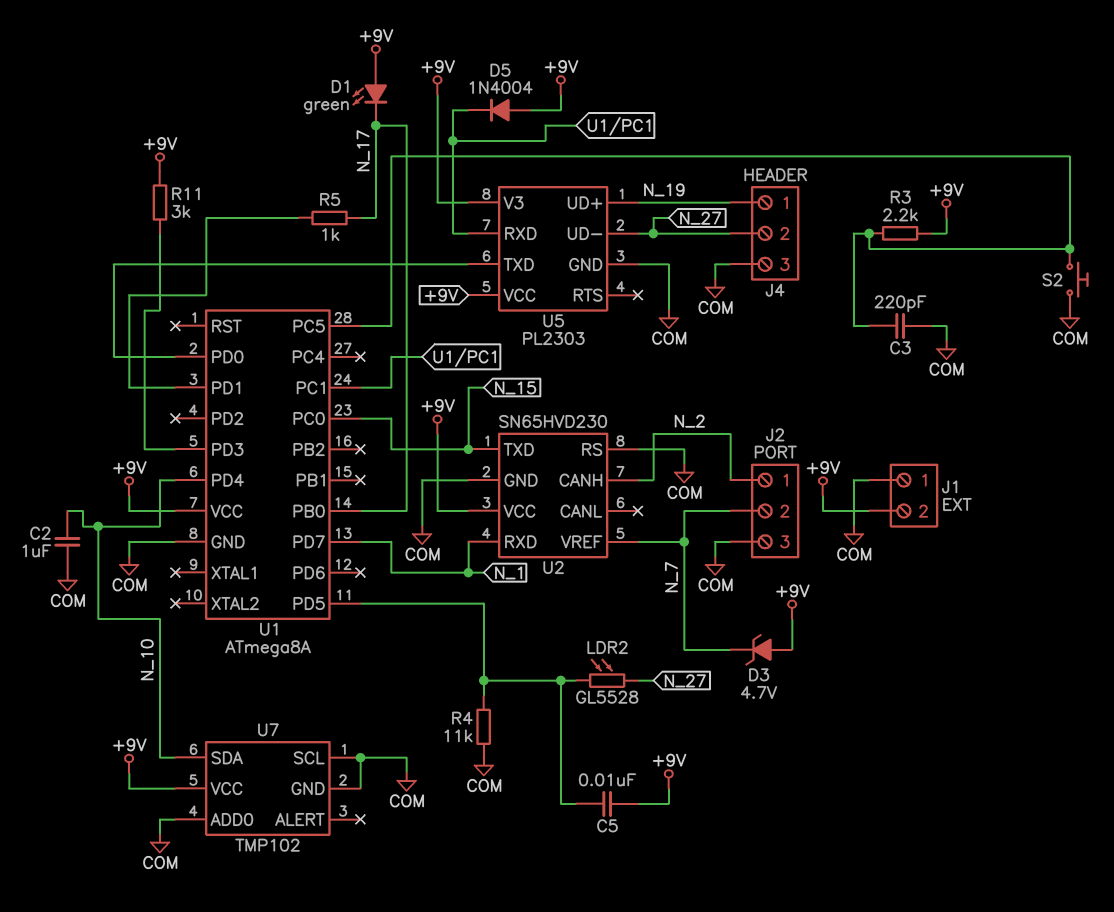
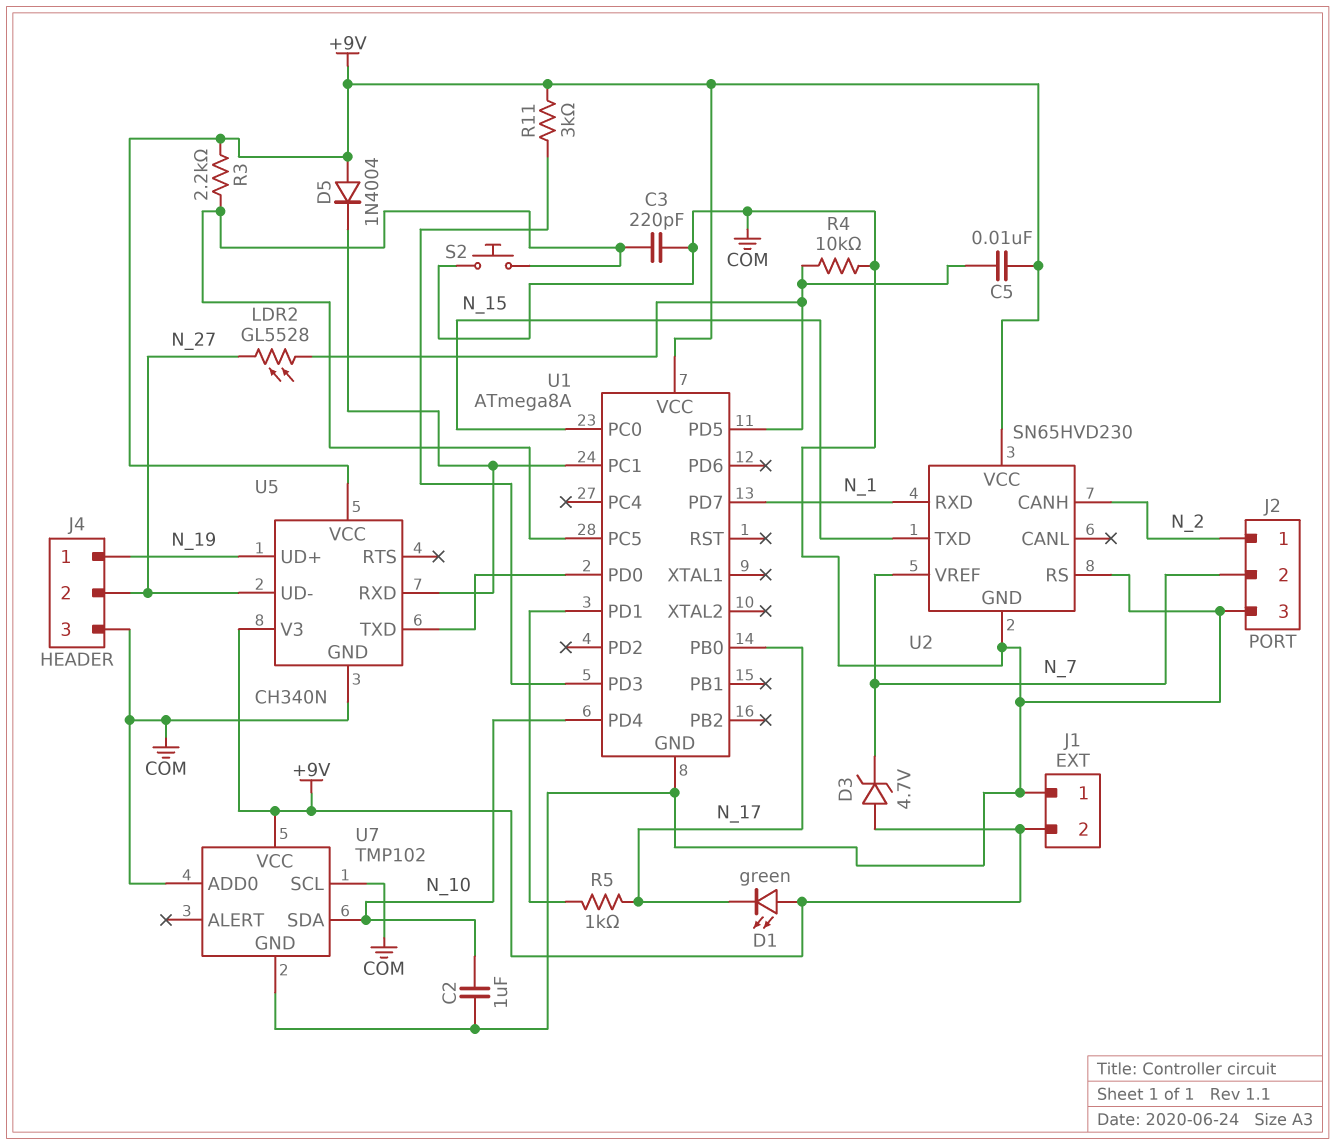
R4: 11k (COM, U1/PD5) -> 10k (COM, U1/PD5)
U5: PL2303 -> CH340N

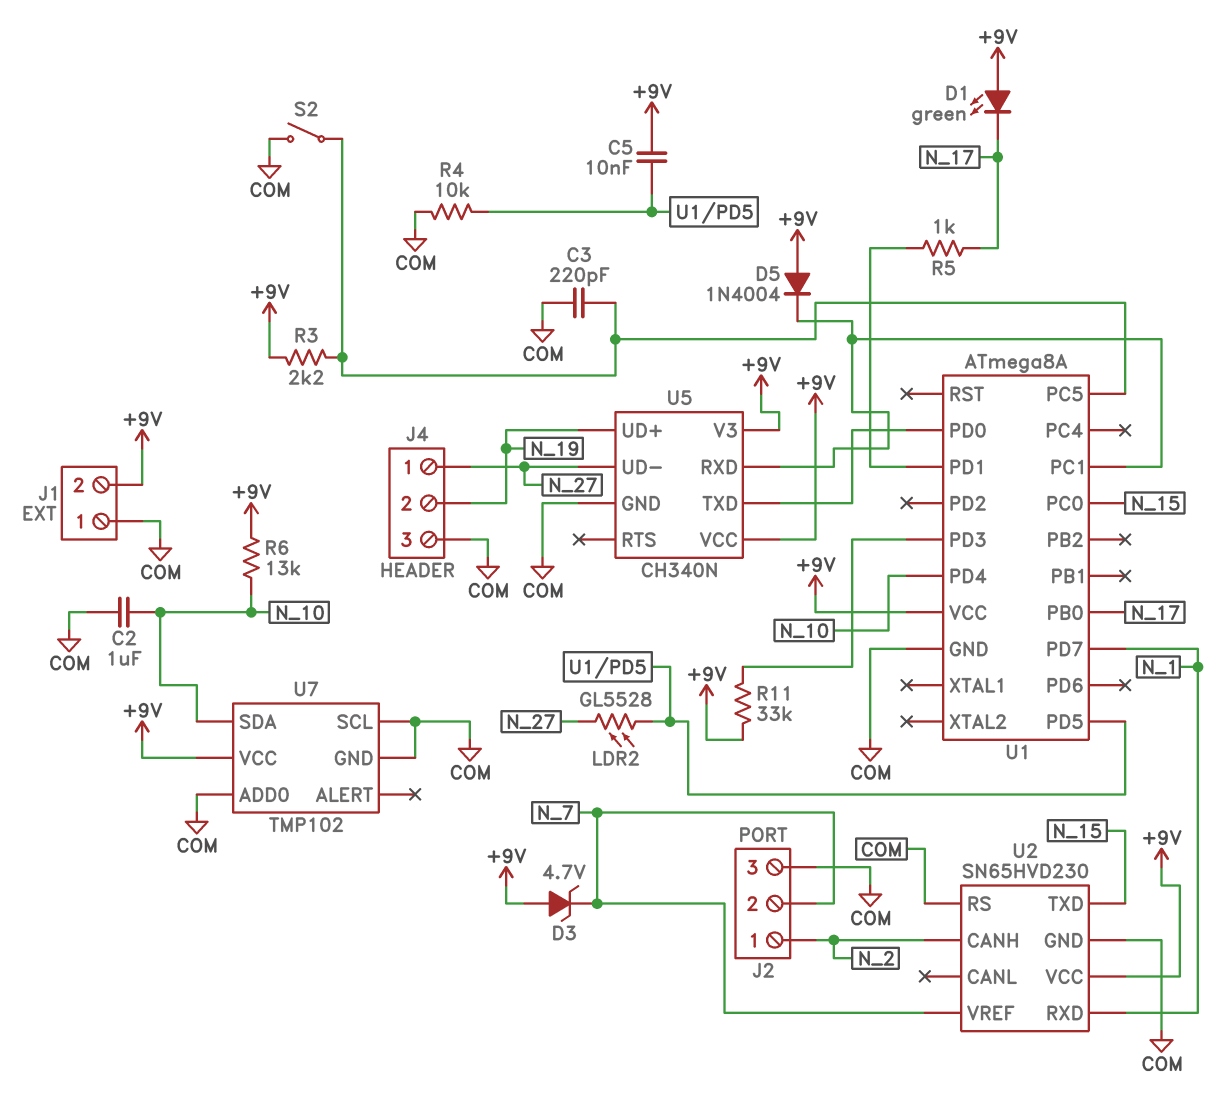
J4 pin 1: N_19 -> N_27
J4 pin 2: N_27 -> N_19
R6: none -> 13k (+9V, N_10)
R11: 3k (+9V, U1/PD3) -> 33k (+9V, U1/PD3)
S2: button (COM, U1/PC5) -> switch (COM, U1/PC5)

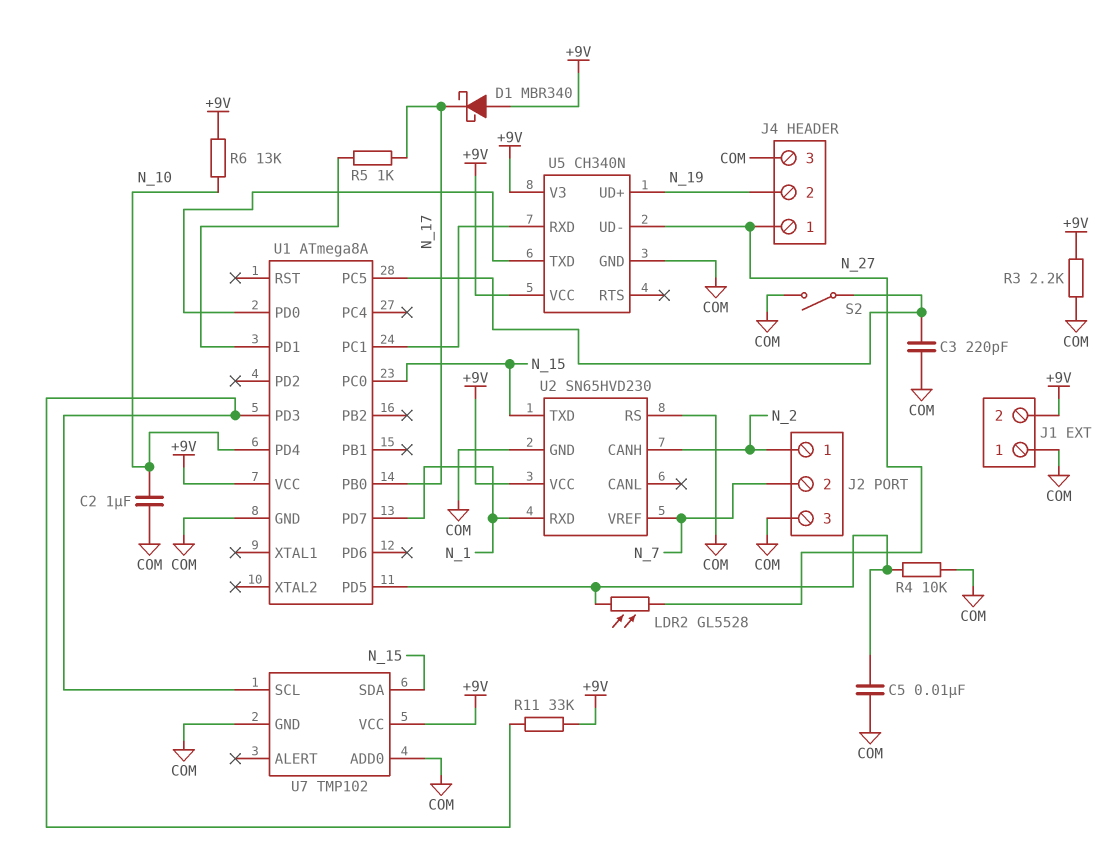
C5: 10nF (+9V, U1/PD5) -> 10nF (COM, U1/PD5)
D1: LED green (A +9V, K N_17) -> schottky MBR340 (A +9V, K N_17)
D3: zener 4.7V (A +9V, K N_7) -> none
D5: diode 1N4004 (A +9V, K U1/PC1) -> none
R3: 2.2k (+9V, U1/PC5) -> 2.2k (+9V, COM)
U7 pin SCL: COM -> U1/PD3
U7 pin SDA: N_10 -> N_15

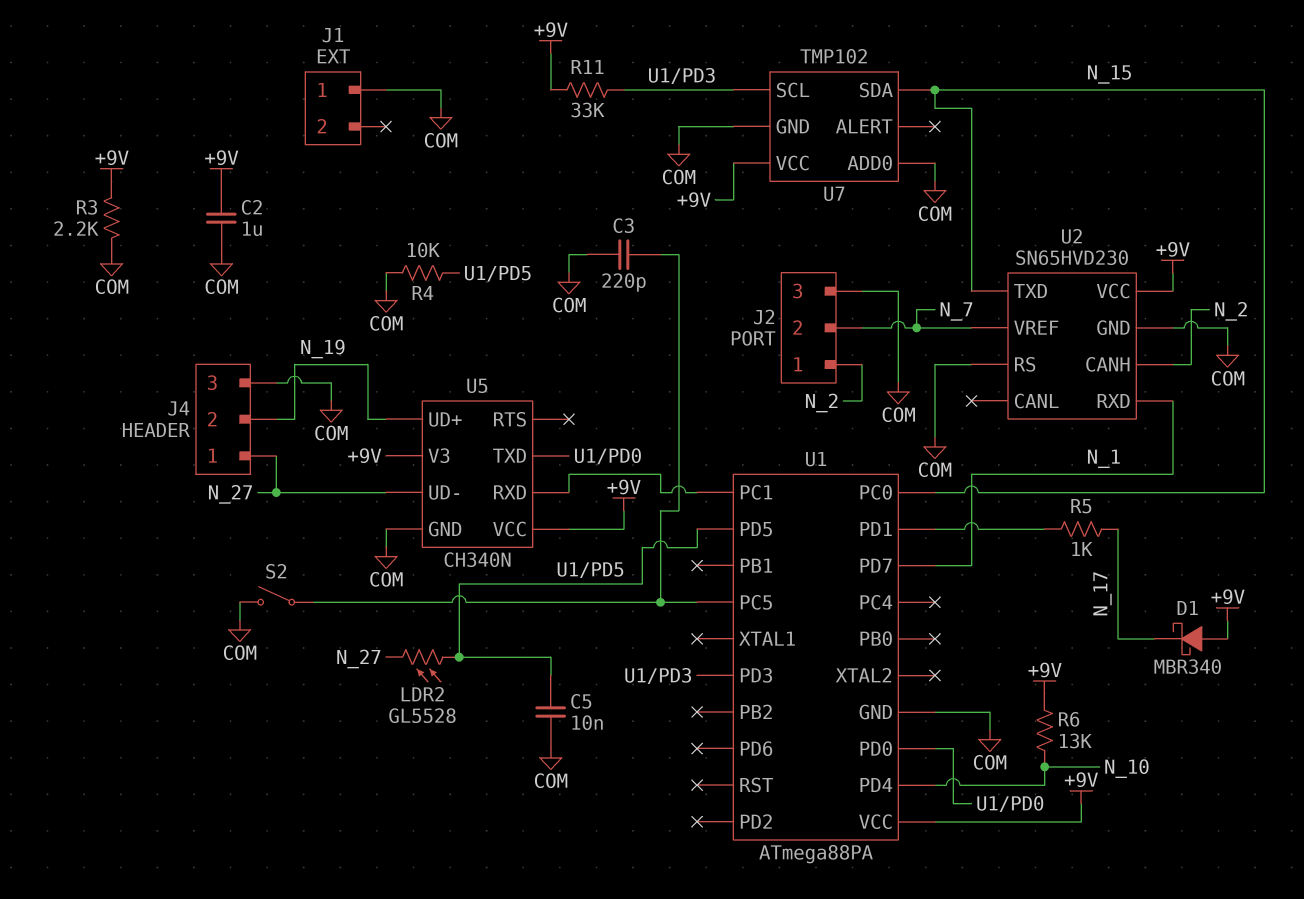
C2: 1uF (COM, N_10) -> 1uF (+9V, COM)
J1 pin 2: +9V -> none
U1: ATmega8A -> ATmega88PA
U1 pin PB0: N_17 -> none

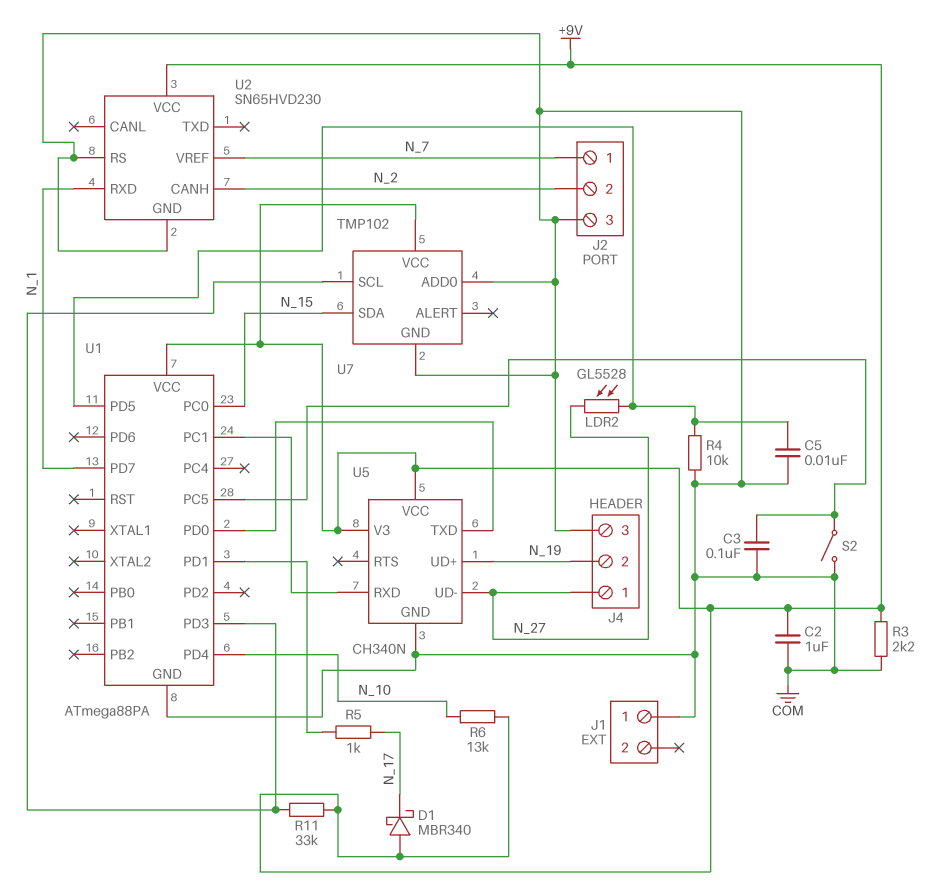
C3: 220pF (COM, U1/PC5) -> 100nF (COM, U1/PC5)
J2 pin 1: N_2 -> N_7
J2 pin 2: N_7 -> N_2
U2 pin TXD: N_15 -> none

